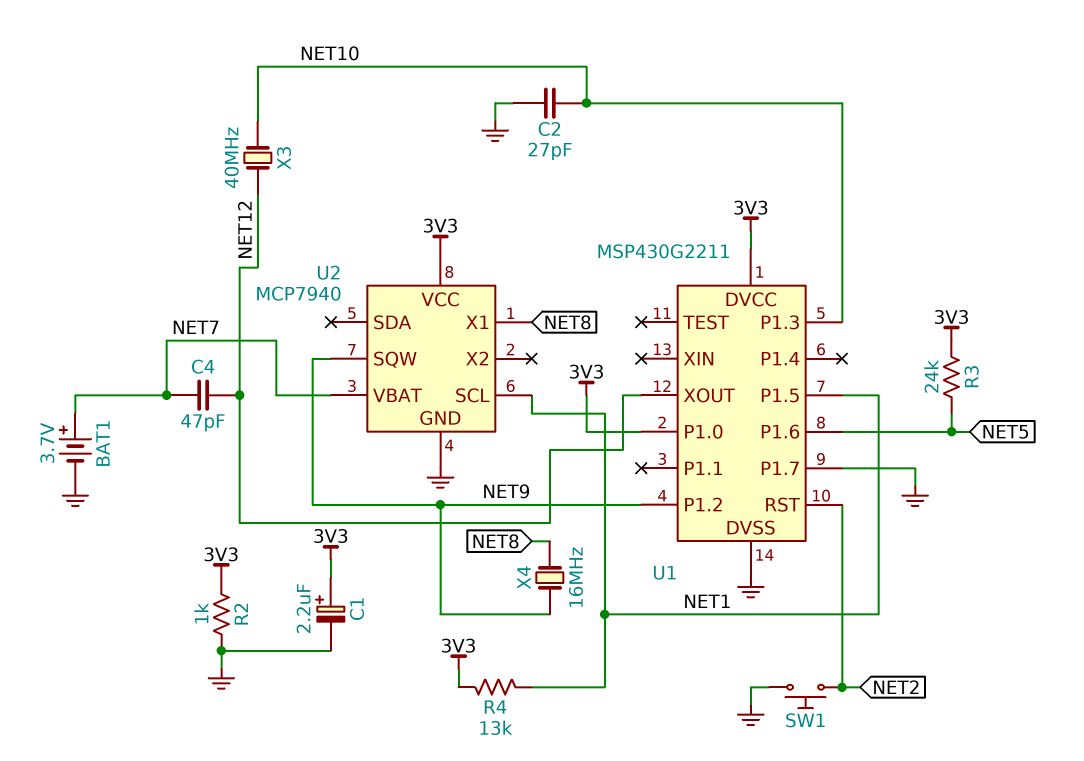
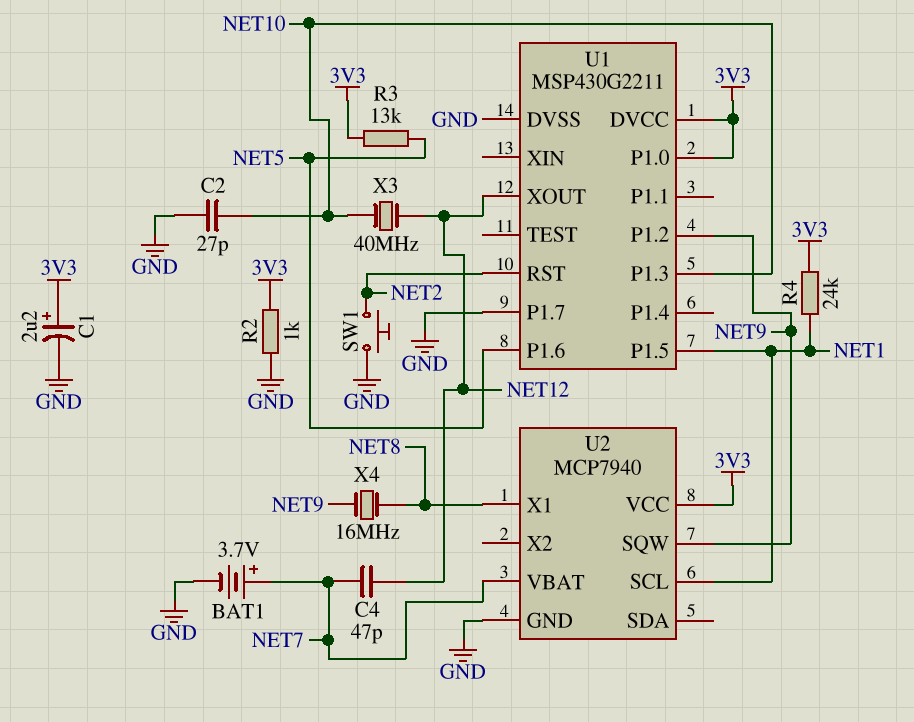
R3: 24k (3V3, NET5) -> 13k (3V3, NET5)
R4: 13k (3V3, NET1) -> 24k (3V3, NET1)

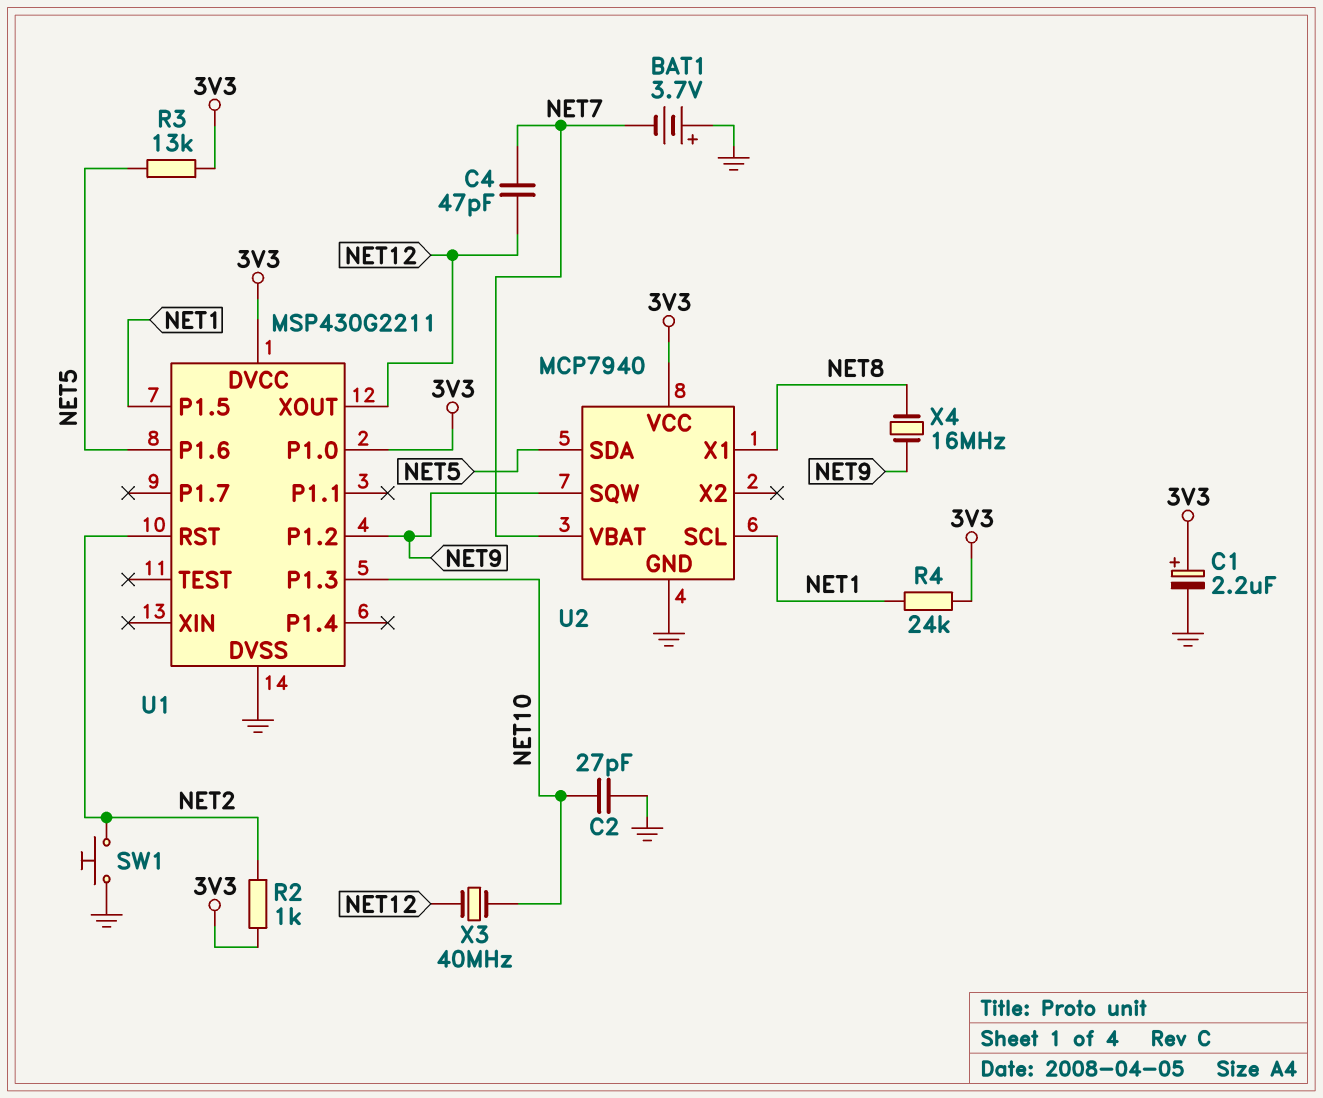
BAT1: 3.7V (plus NET7, minus GND) -> 3.7V (plus GND, minus NET7)
R2: 1k (3V3, GND) -> 1k (3V3, NET2)
U1 pin P1.7: GND -> none
U2 pin SDA: none -> NET5

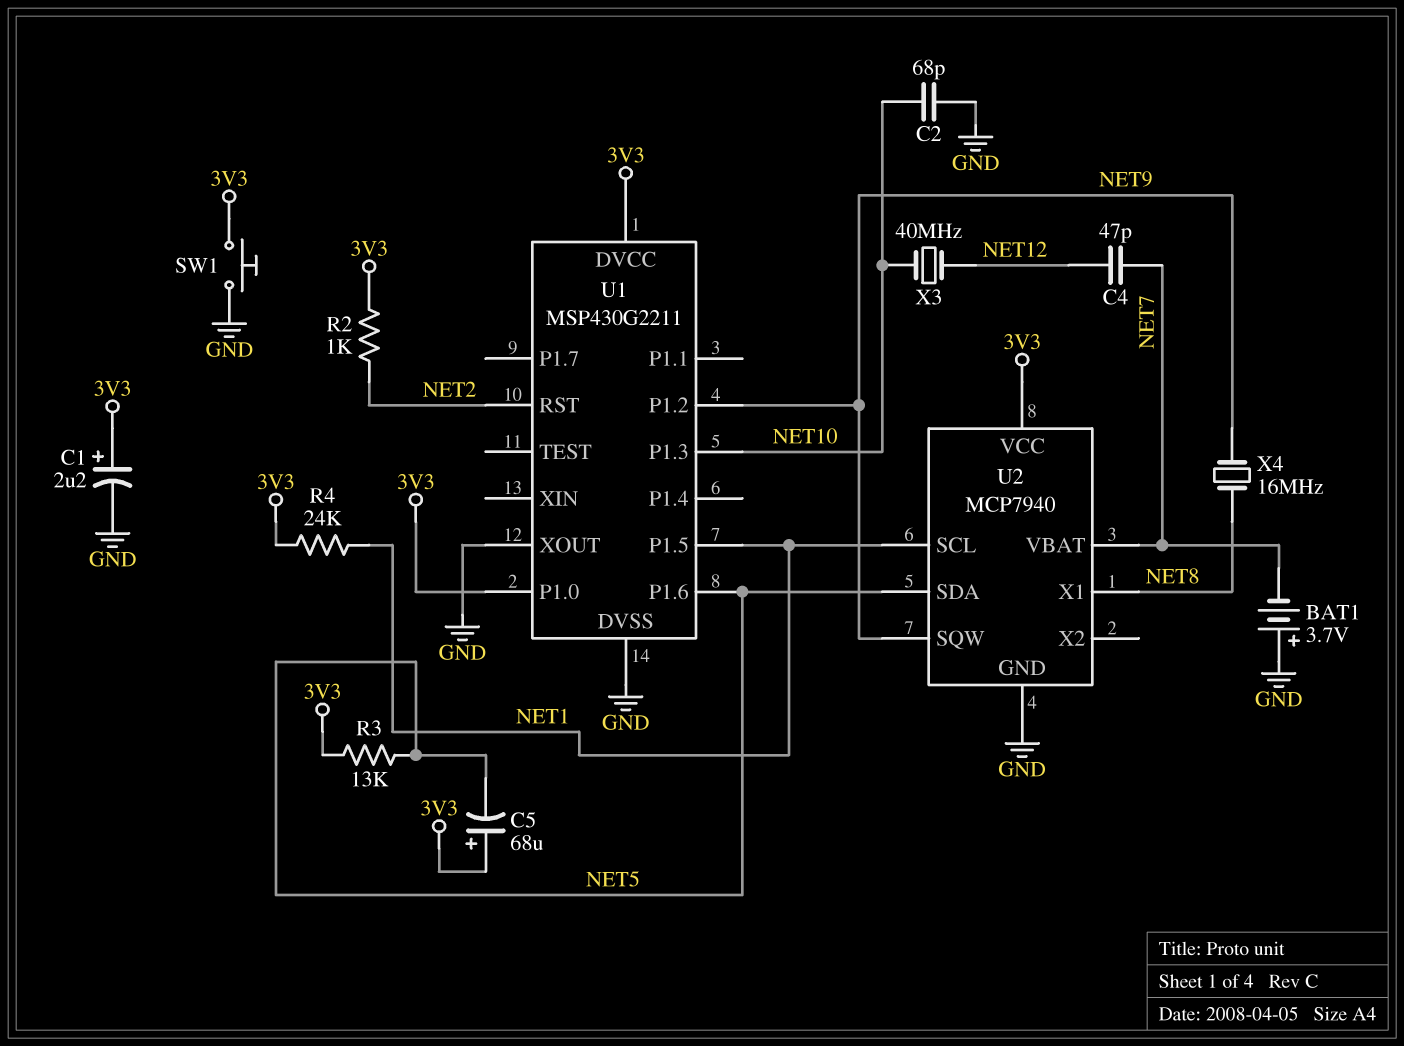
C2: 27pF (GND, NET10) -> 68pF (GND, NET10)
C5: none -> 68uF (plus 3V3, minus NET5)
SW1: button (GND, NET2) -> button (3V3, GND)
U1 pin XOUT: NET12 -> GND

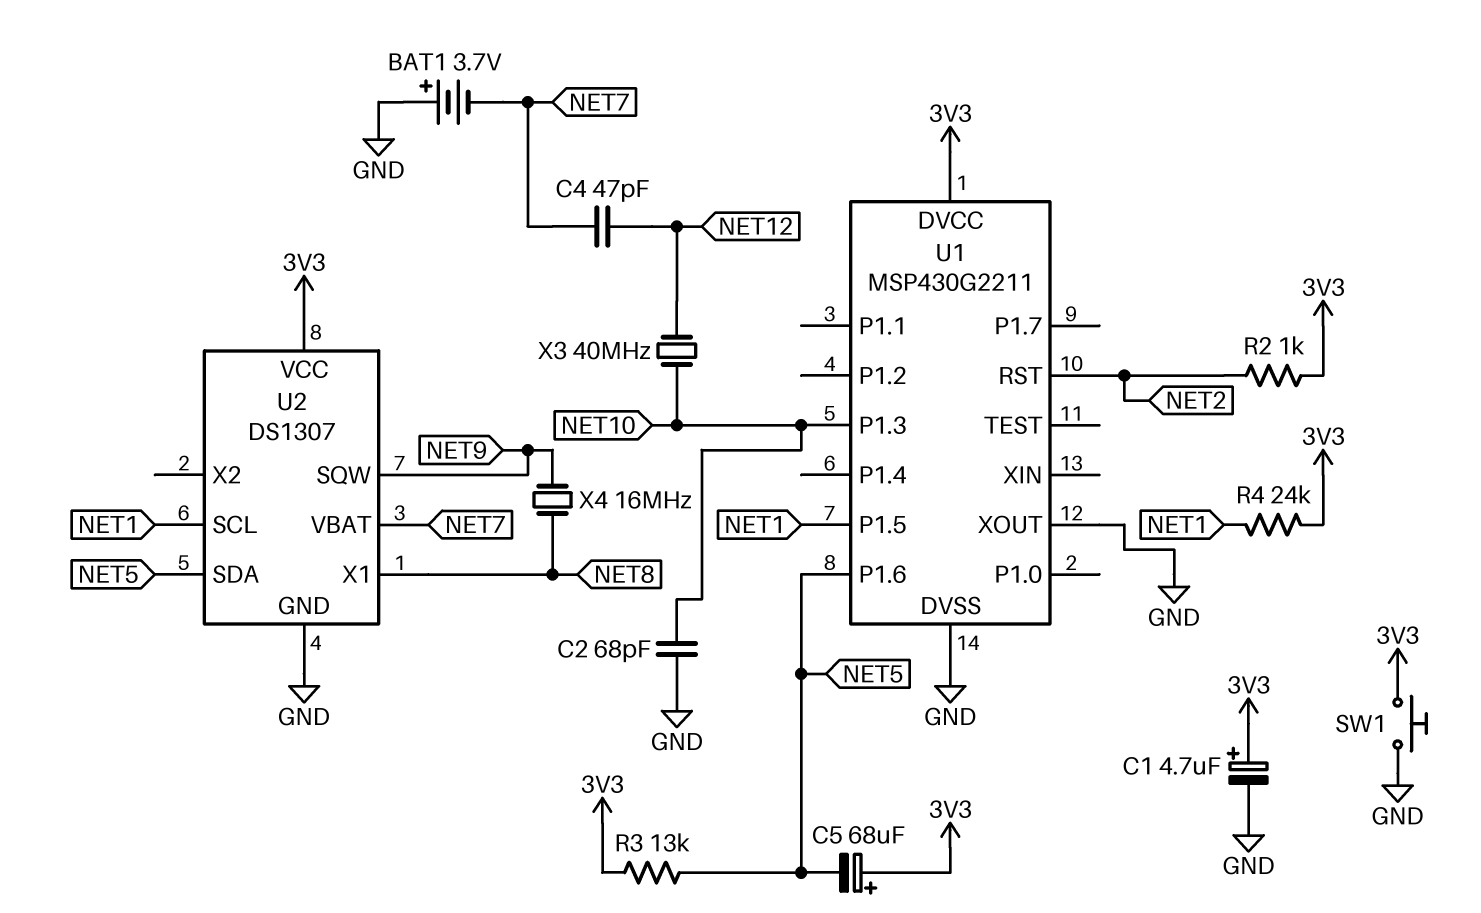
C1: 2.2uF (plus 3V3, minus GND) -> 4.7uF (plus 3V3, minus GND)
U1 pin P1.0: 3V3 -> none
U1 pin P1.2: NET9 -> none
U2: MCP7940 -> DS1307

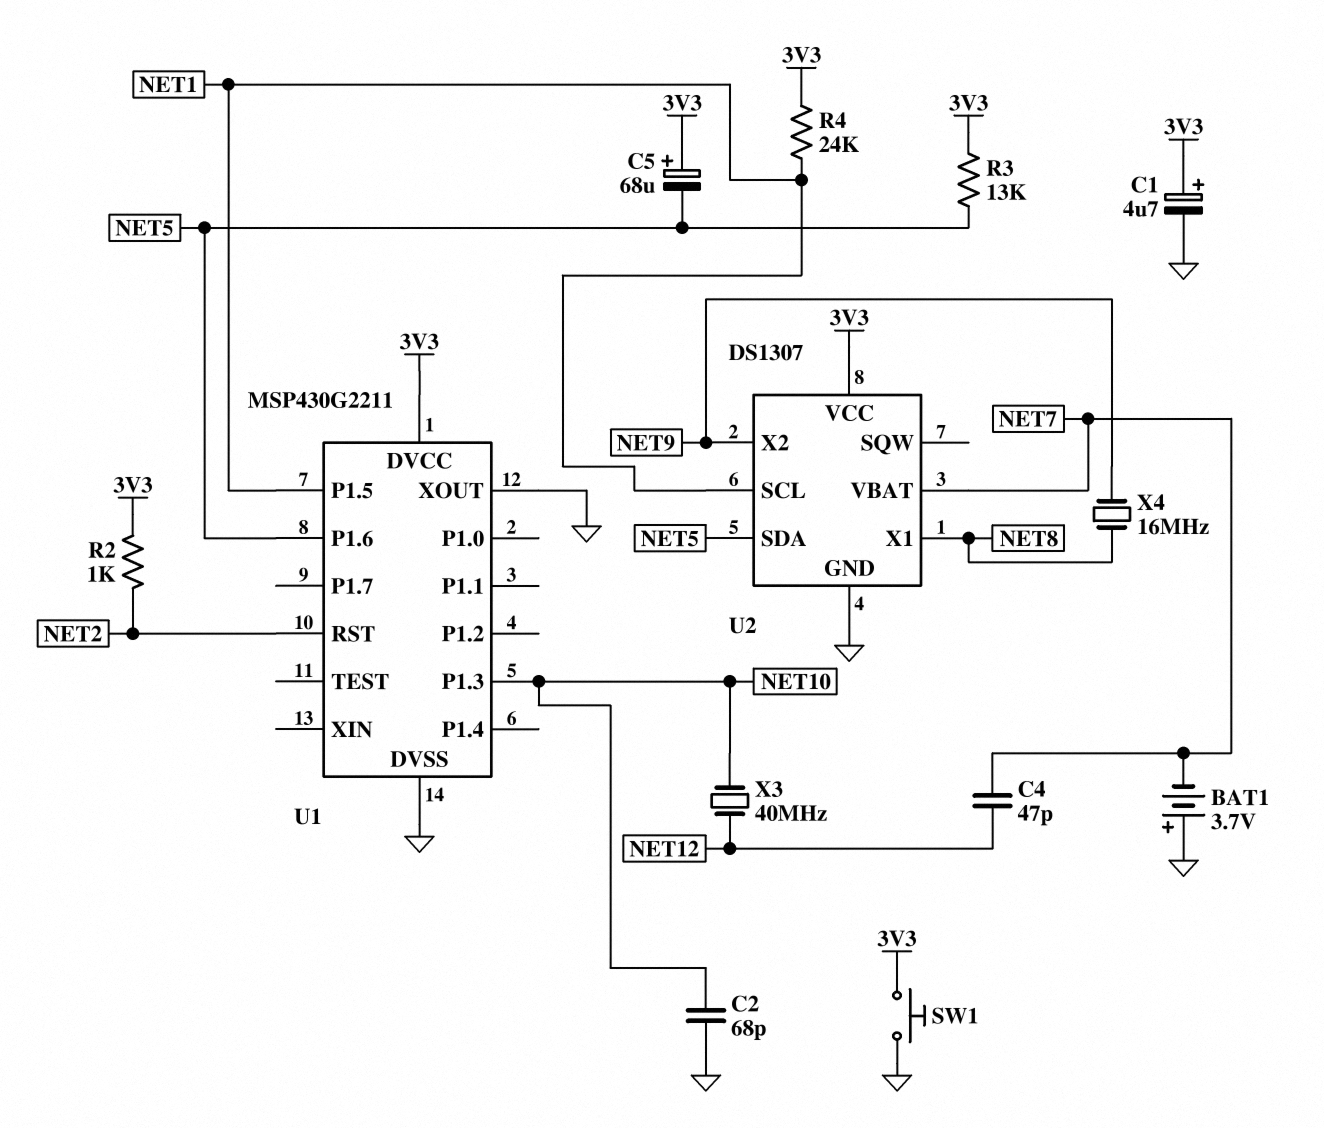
U2 pin SQW: NET9 -> none
U2 pin X2: none -> NET9

